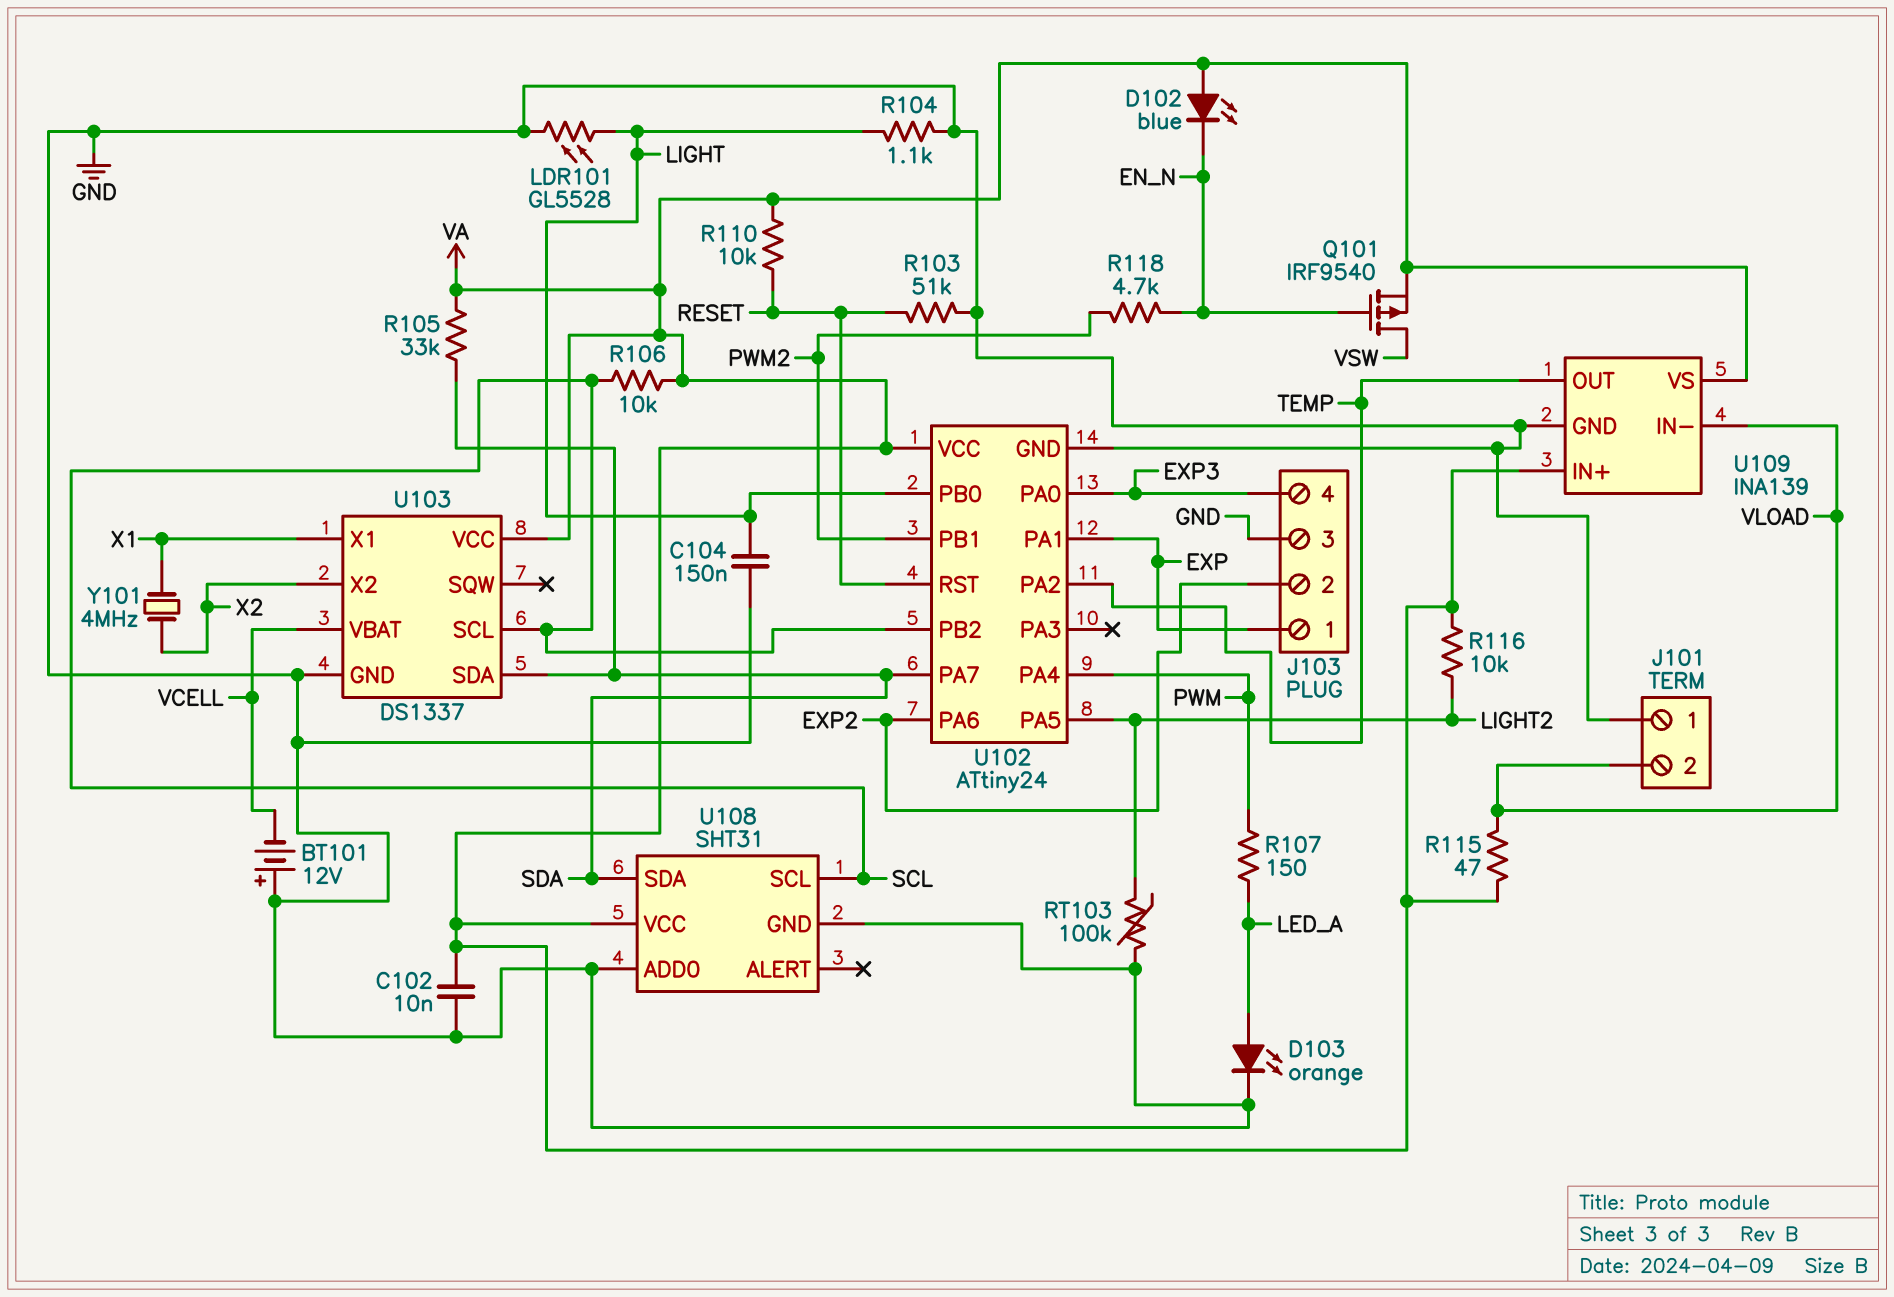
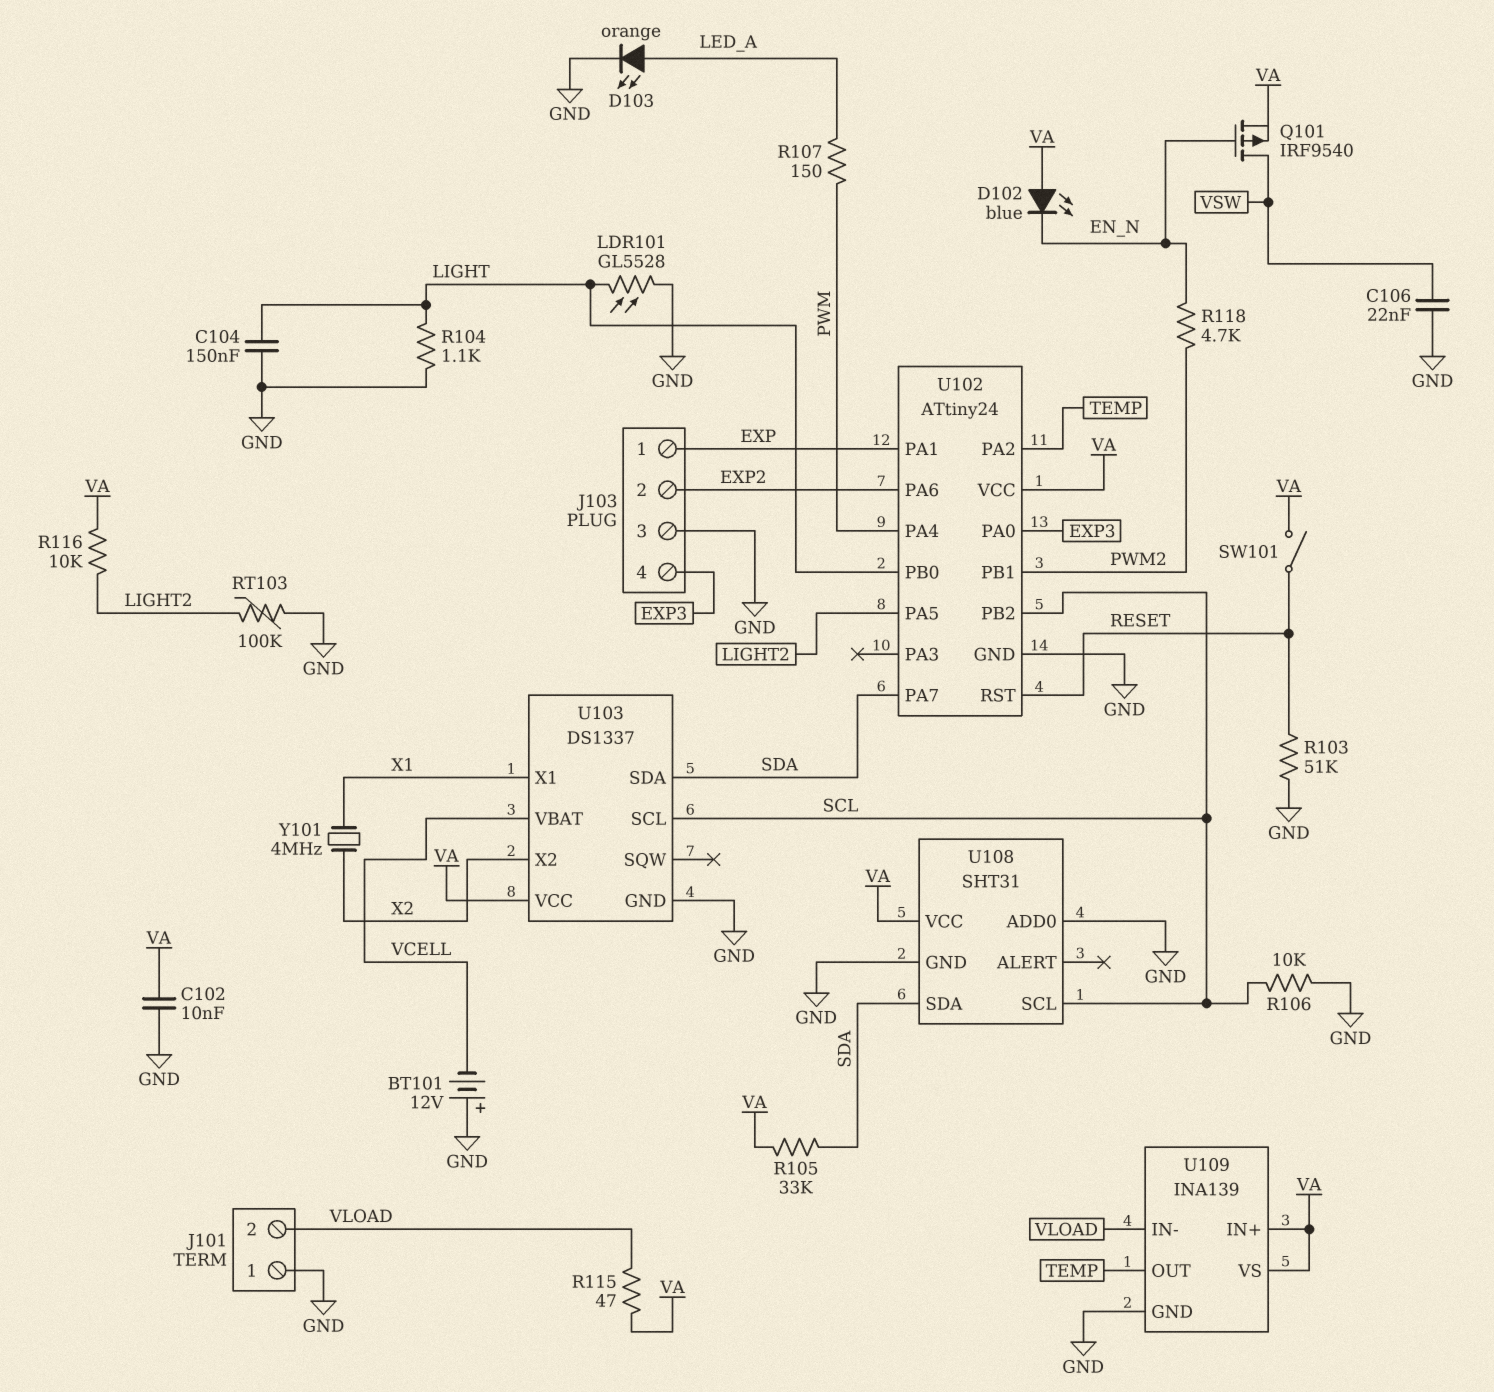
C106: none -> 22nF (GND, VSW)
R106: 10k (SCL, VA) -> 10k (GND, SCL)
R110: 10k (RESET, VA) -> none
SW101: none -> switch (RESET, VA)

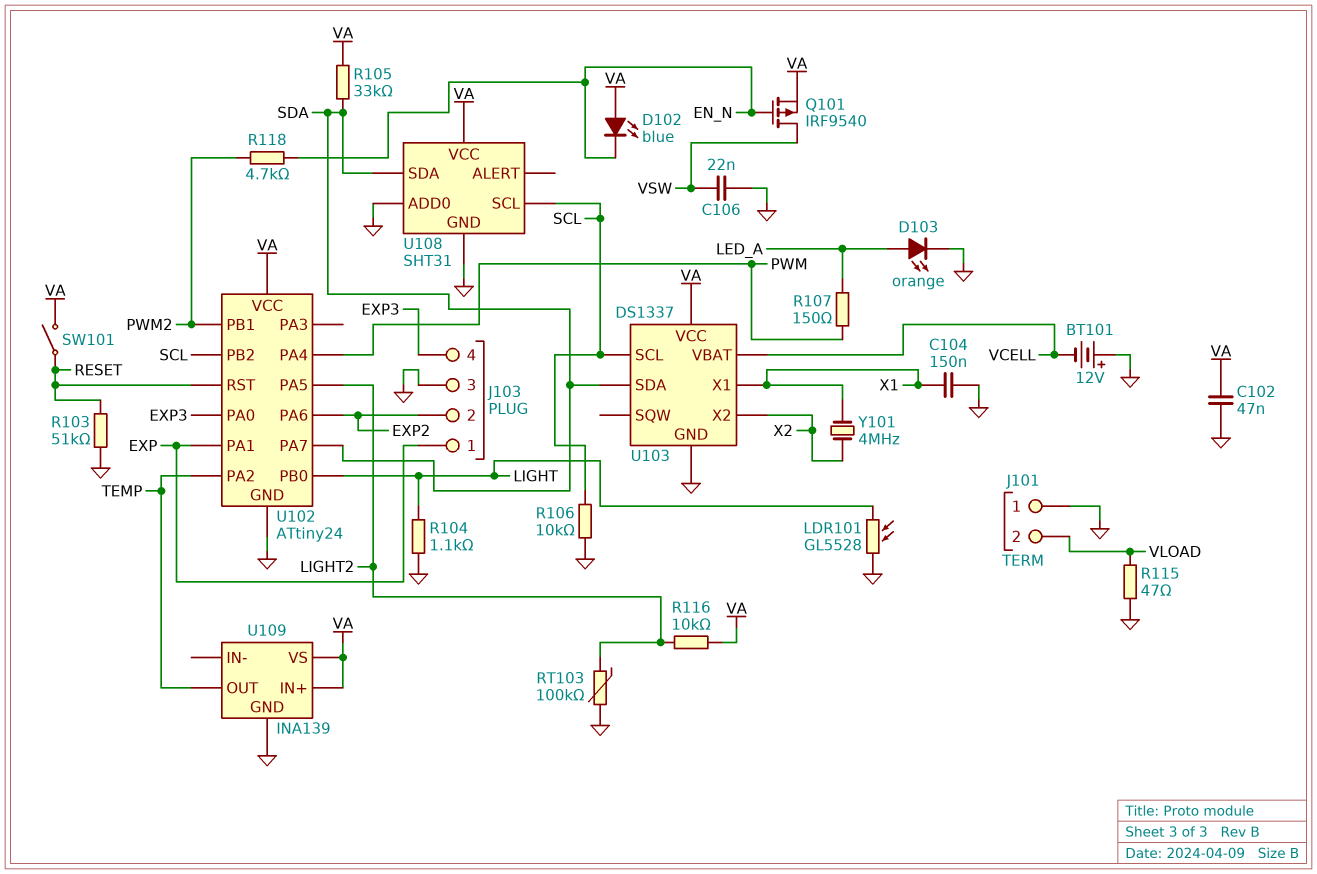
C102: 10nF (GND, VA) -> 47nF (GND, VA)
C104: 150nF (GND, LIGHT) -> 150nF (GND, X1)
R115: 47 (VA, VLOAD) -> 47 (GND, VLOAD)
U109 pin IN-: VLOAD -> none

